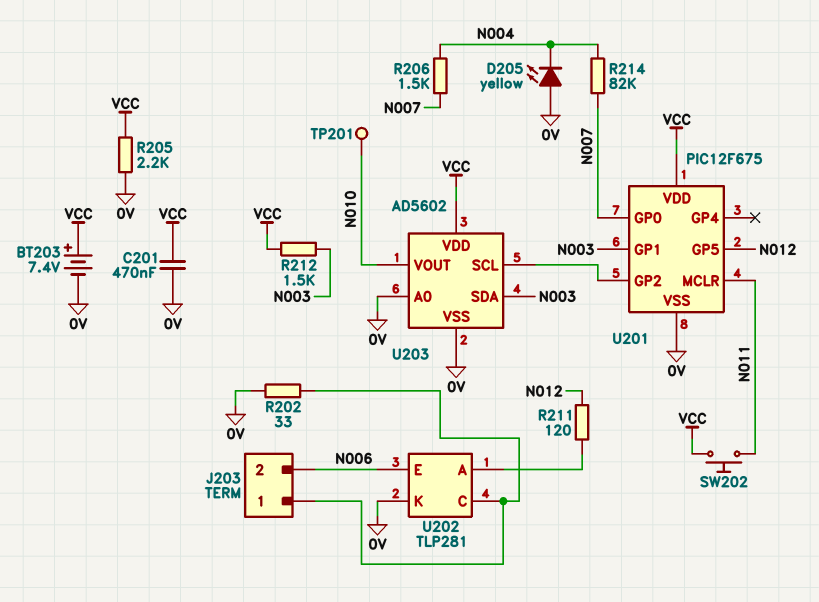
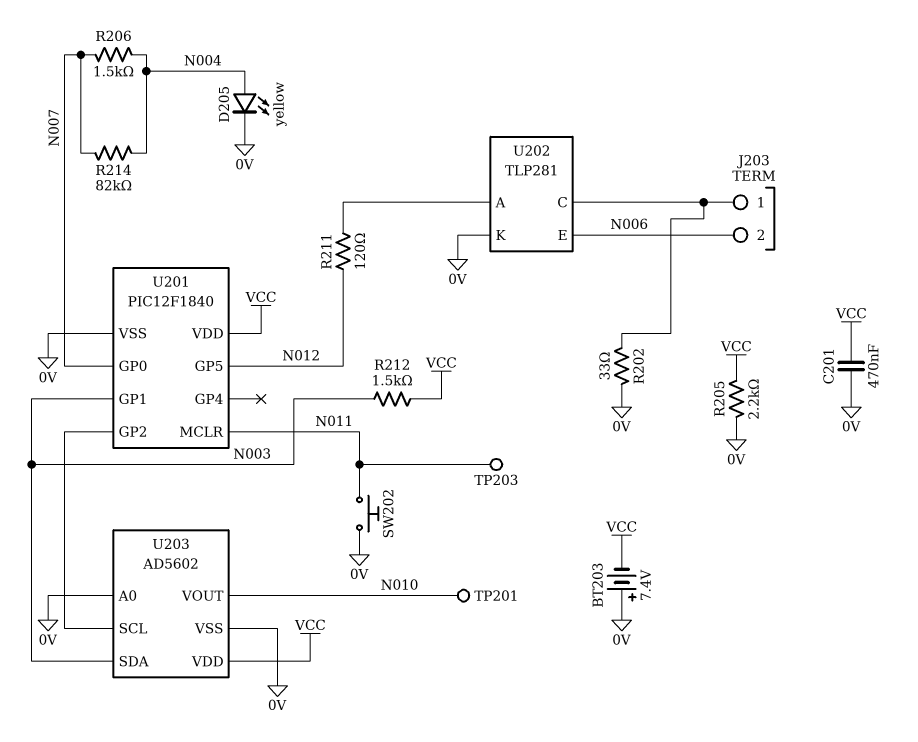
BT203: 7.4V (plus VCC, minus 0V) -> 7.4V (plus 0V, minus VCC)
D205: LED yellow (A 0V, K N004) -> LED yellow (A N004, K 0V)
SW202: button (N011, VCC) -> button (0V, N011)
TP203: none -> test point (N011)
U201: PIC12F675 -> PIC12F1840

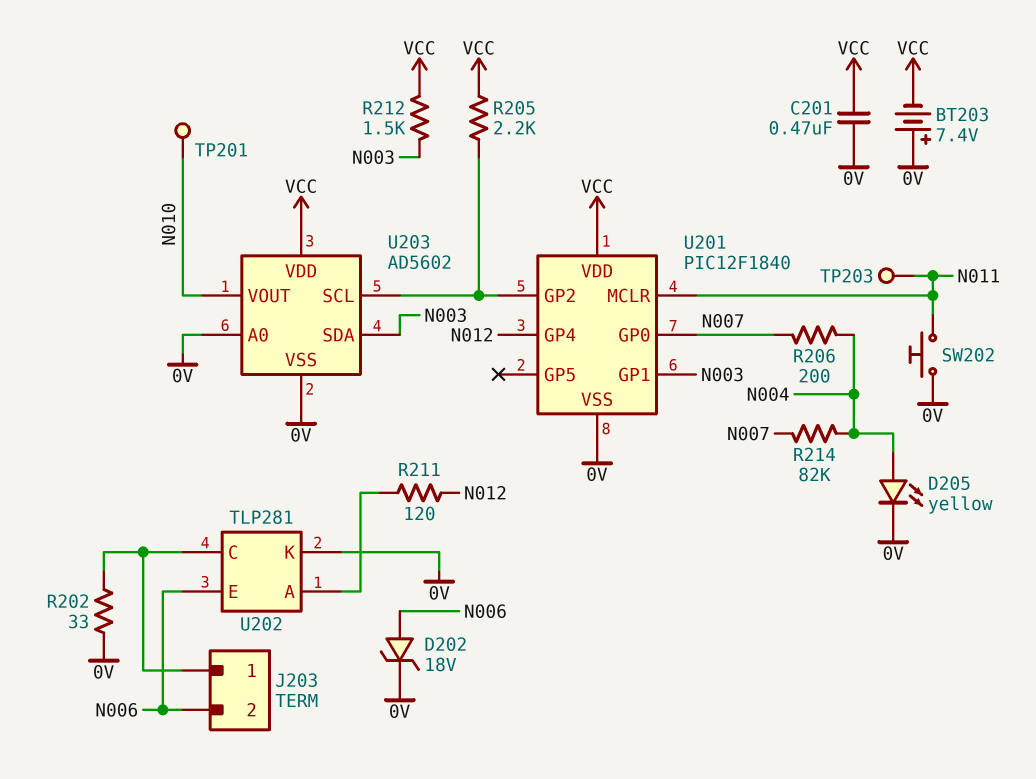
D202: none -> zener 18V (A N006, K 0V)
R205: 2.2k (0V, VCC) -> 2.2k (U201/GP2, VCC)
R206: 1.5k (N004, N007) -> 200 (N004, N007)
U201 pin GP4: none -> N012
U201 pin GP5: N012 -> none

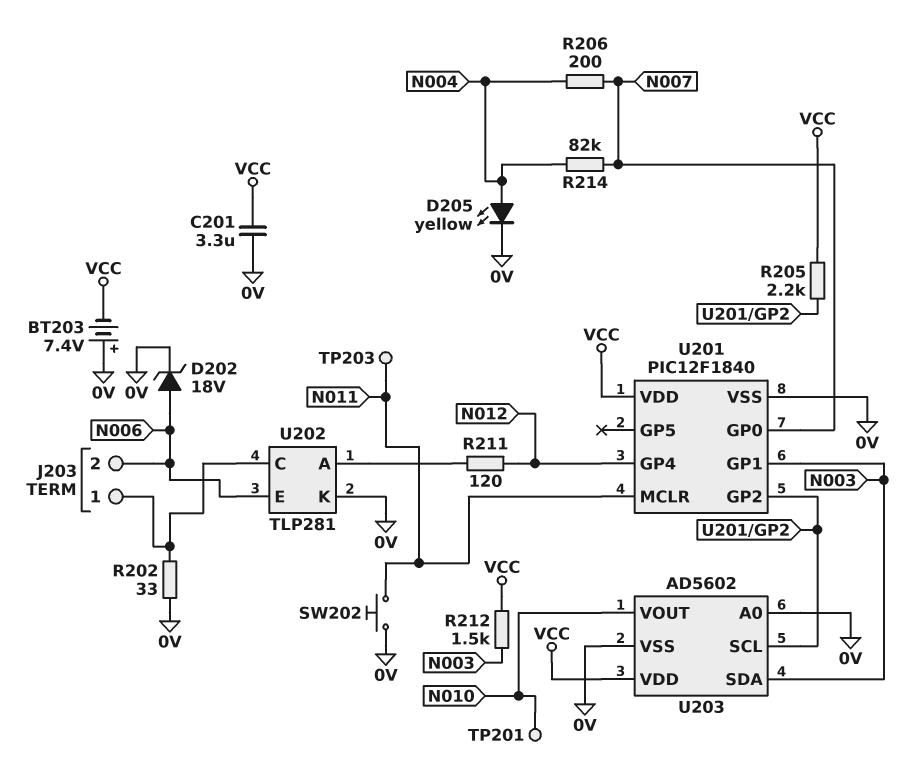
C201: 470nF (0V, VCC) -> 3.3uF (0V, VCC)

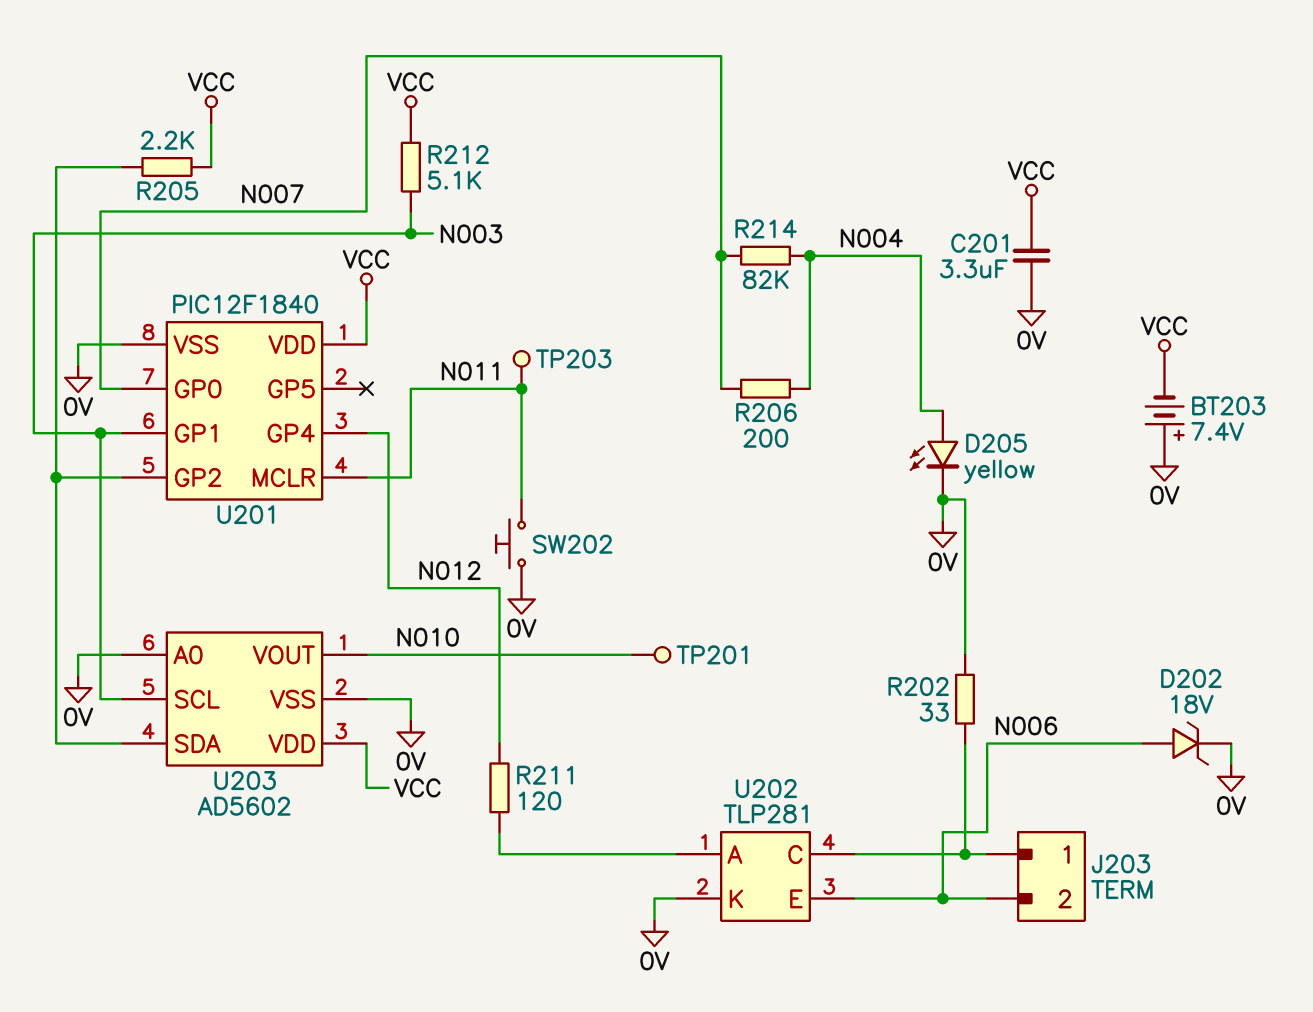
R212: 1.5k (N003, VCC) -> 5.1k (N003, VCC)
U203 pin SCL: U201/GP2 -> N003
U203 pin SDA: N003 -> U201/GP2

